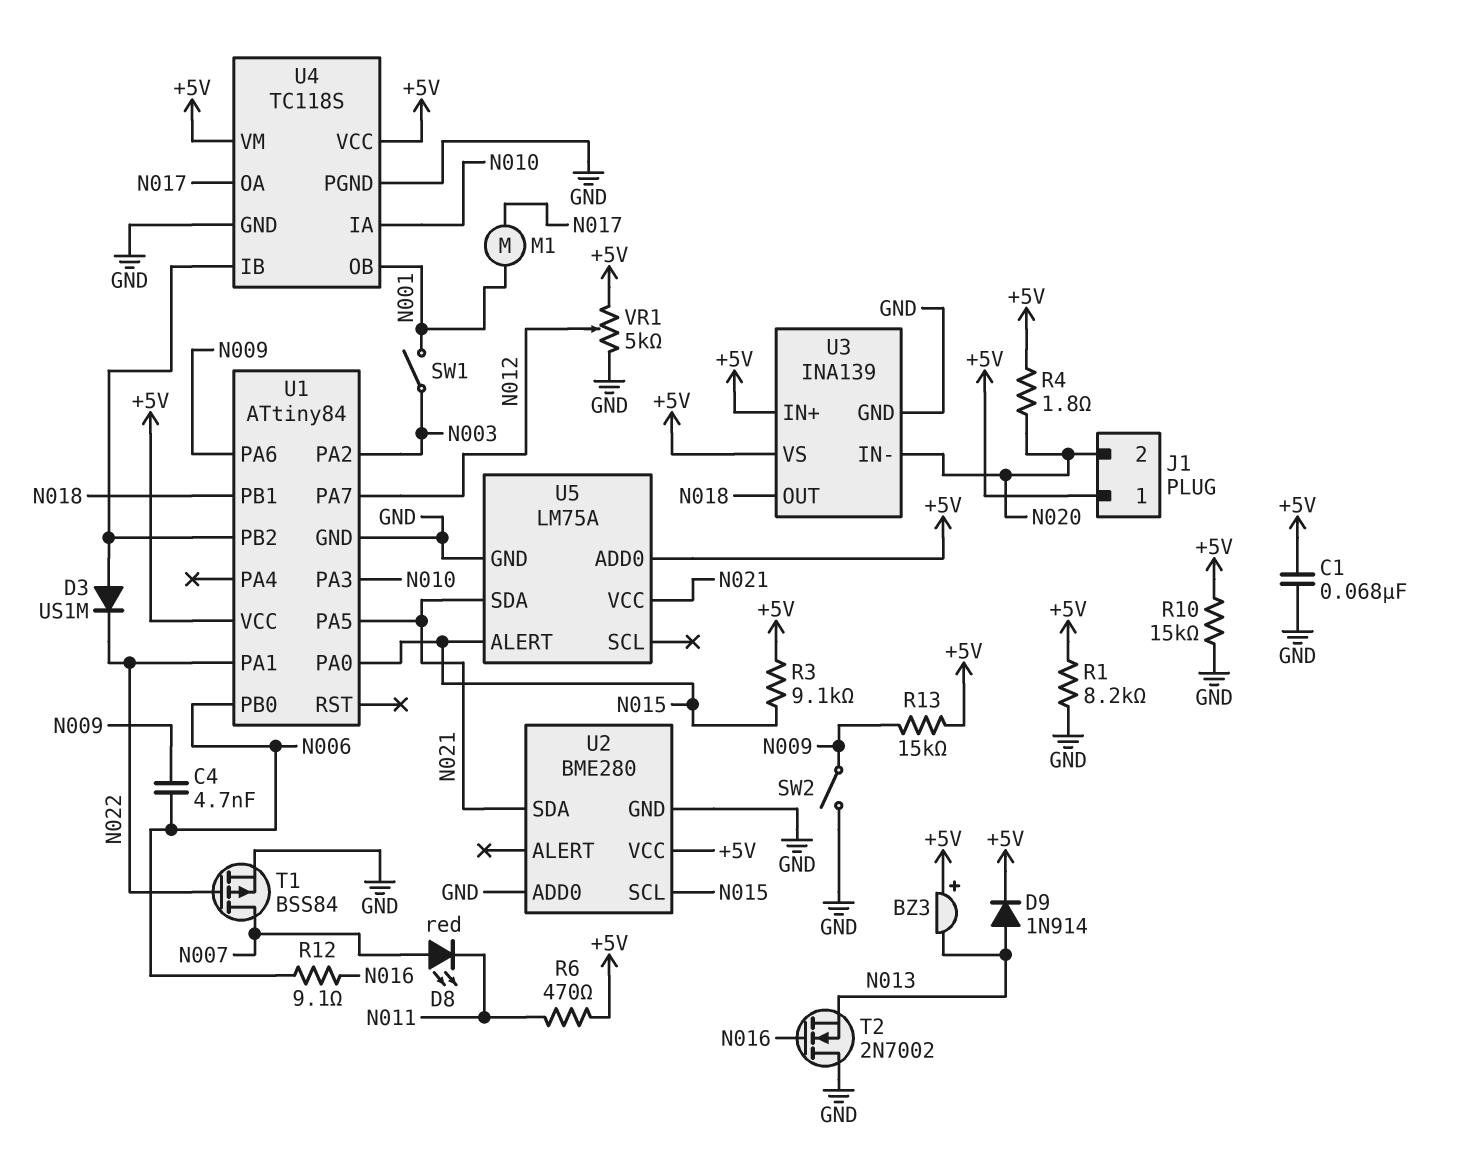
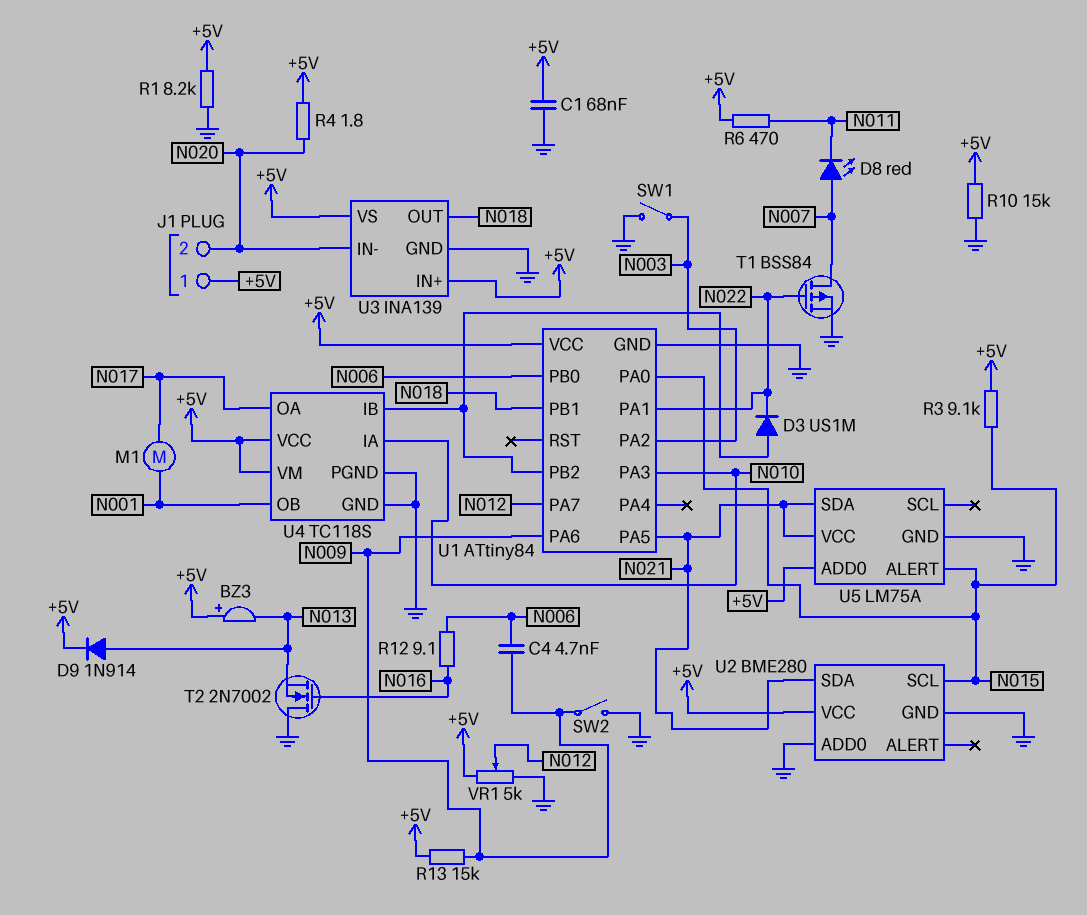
SW1: switch (N001, N003) -> switch (GND, N003)

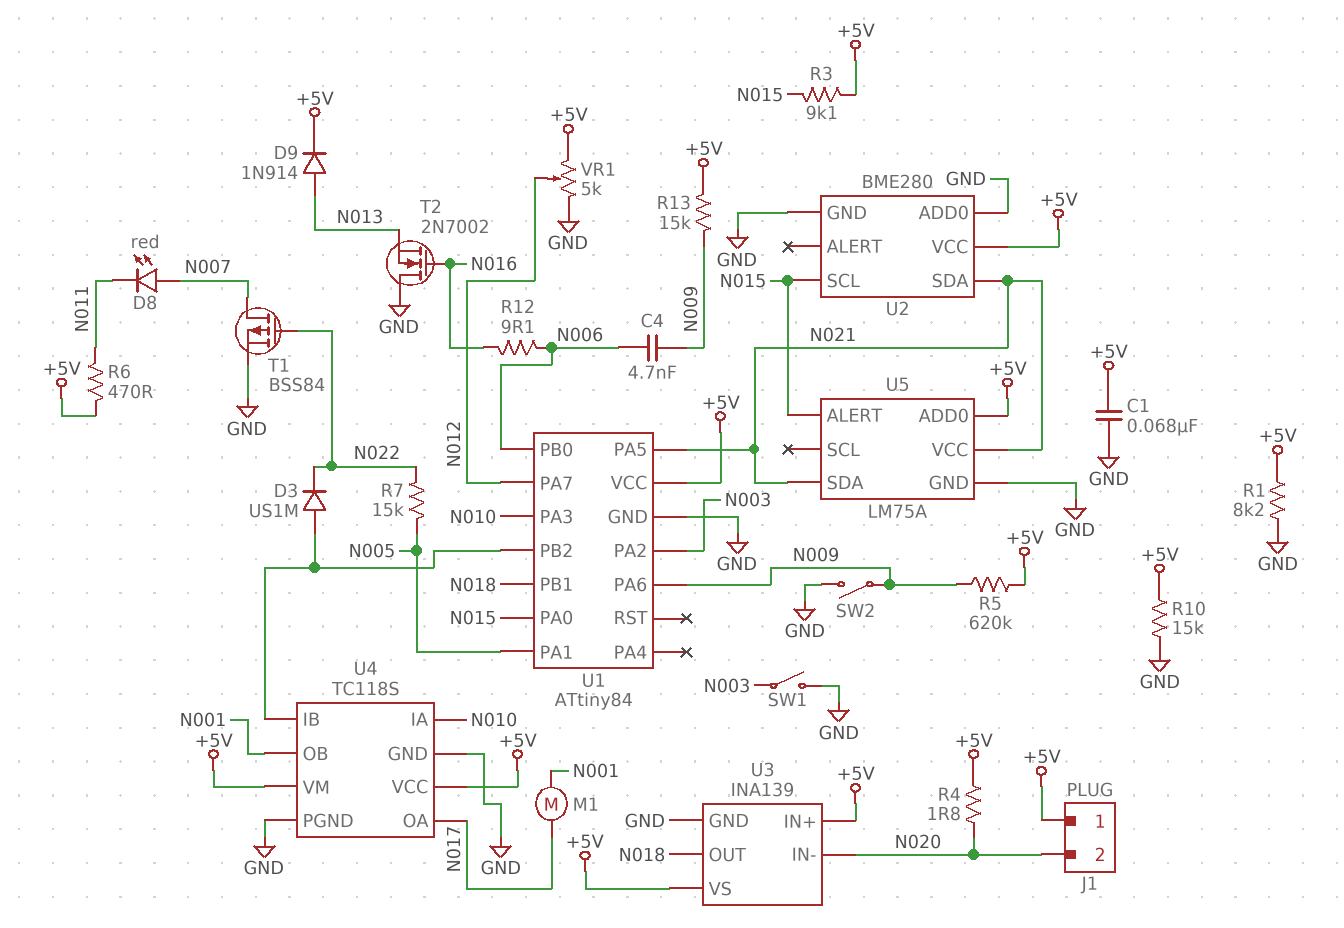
BZ3: buzzer (plus +5V, minus N013) -> none
R5: none -> 620k (+5V, N009)
R7: none -> 15k (N005, N022)
U1 pin PA1: N022 -> N005

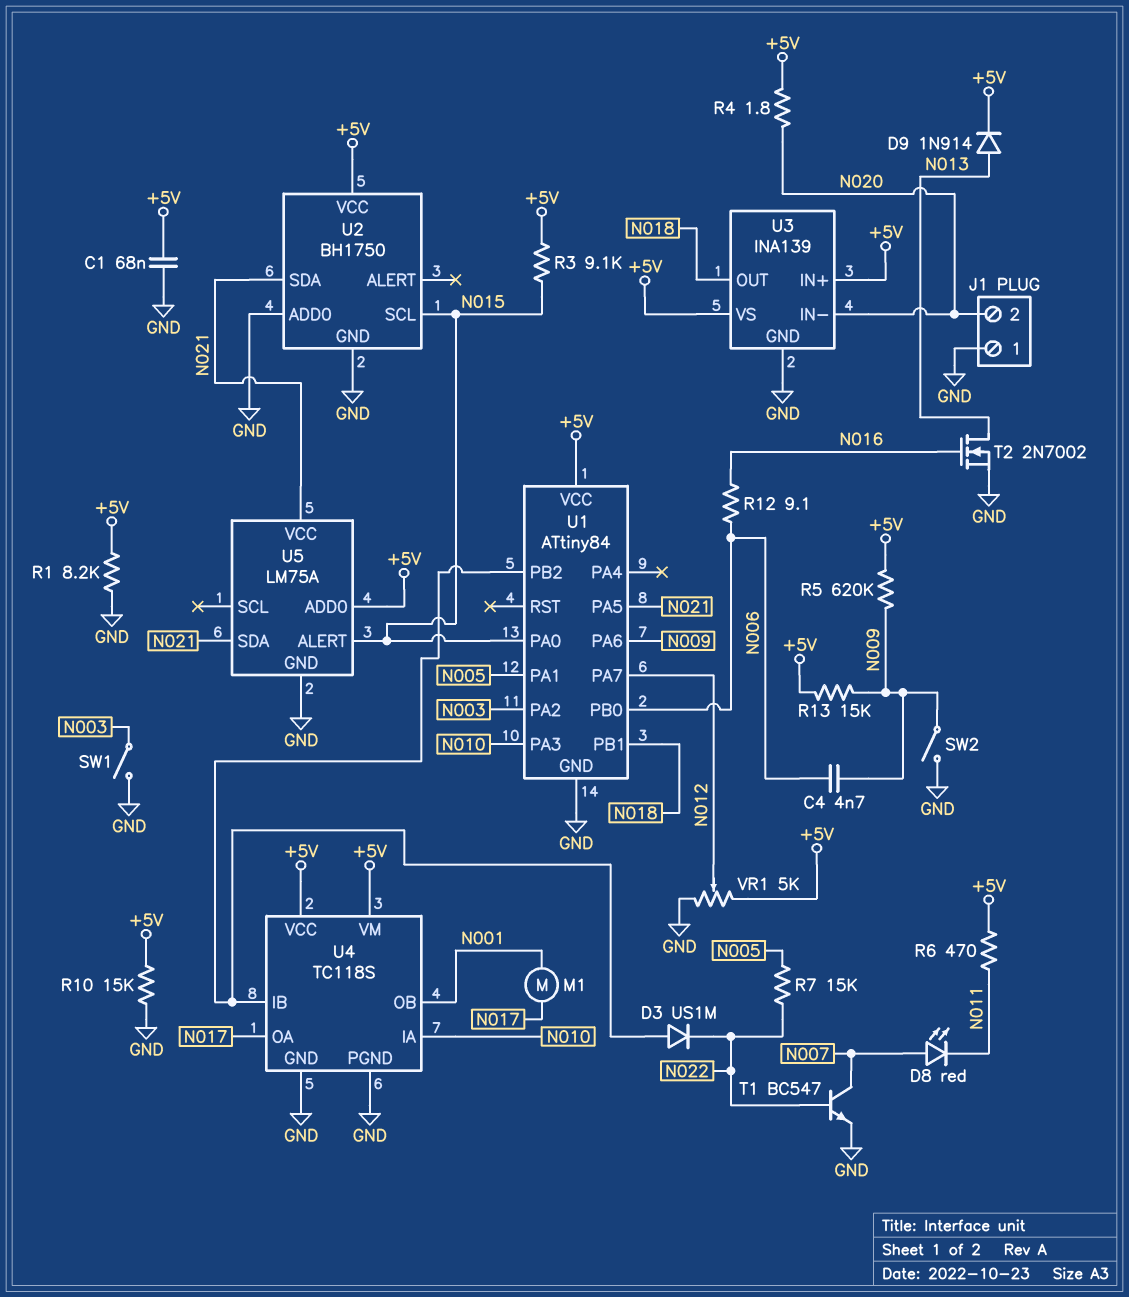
J1 pin 1: +5V -> GND
T1: PMOS BSS84 (G N022, D N007, S GND) -> NPN BC547 (B N022, C N007, E GND)
T2: NMOS 2N7002 (G N016, D GND, S N013) -> NMOS 2N7002 (G N016, D N013, S GND)
U2: BME280 -> BH1750

